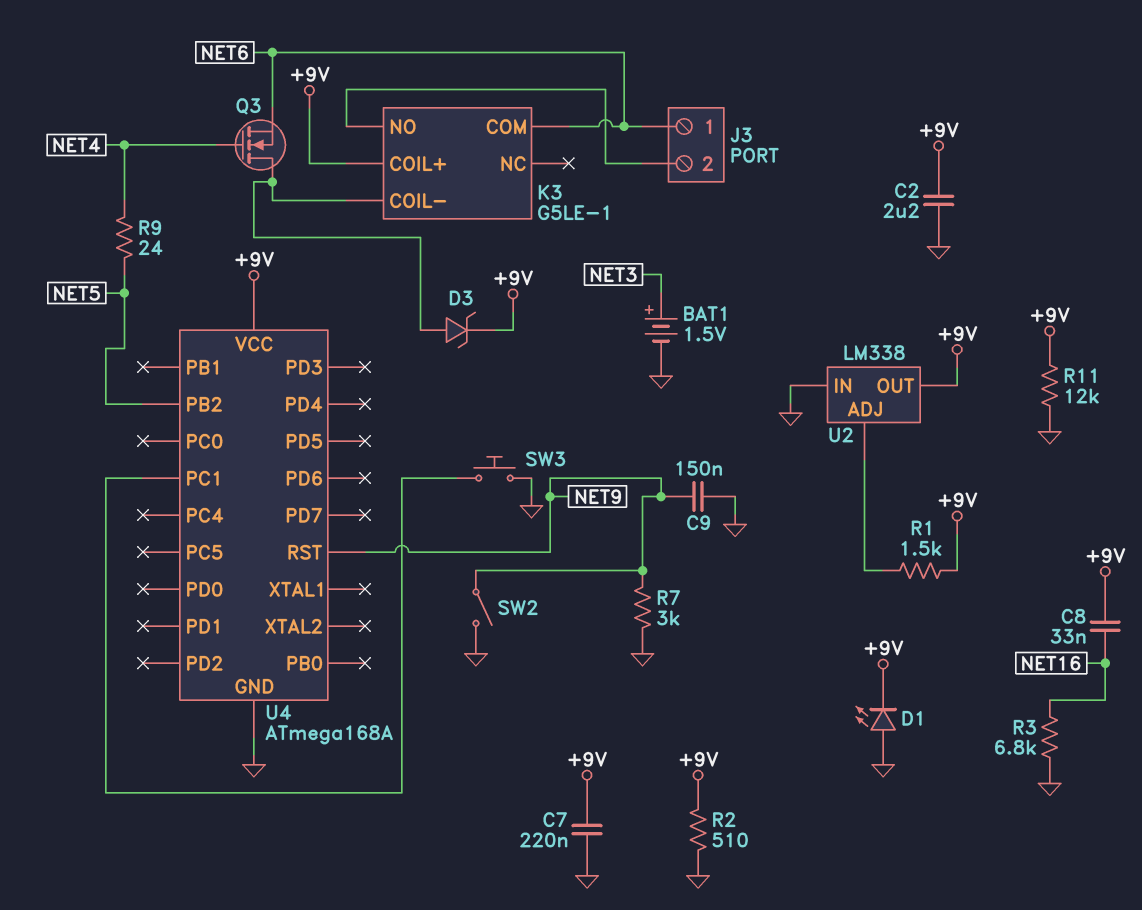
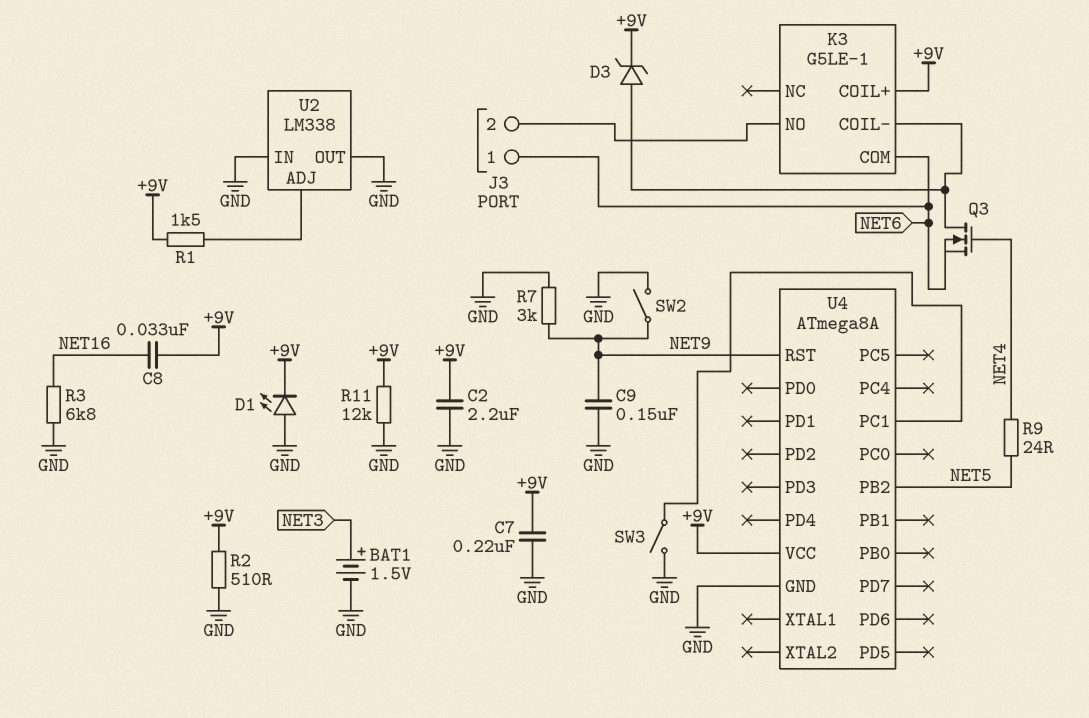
SW3: button (GND, U4/PC1) -> switch (GND, U4/PC1)
U2 pin OUT: +9V -> GND
U4: ATmega168A -> ATmega8A

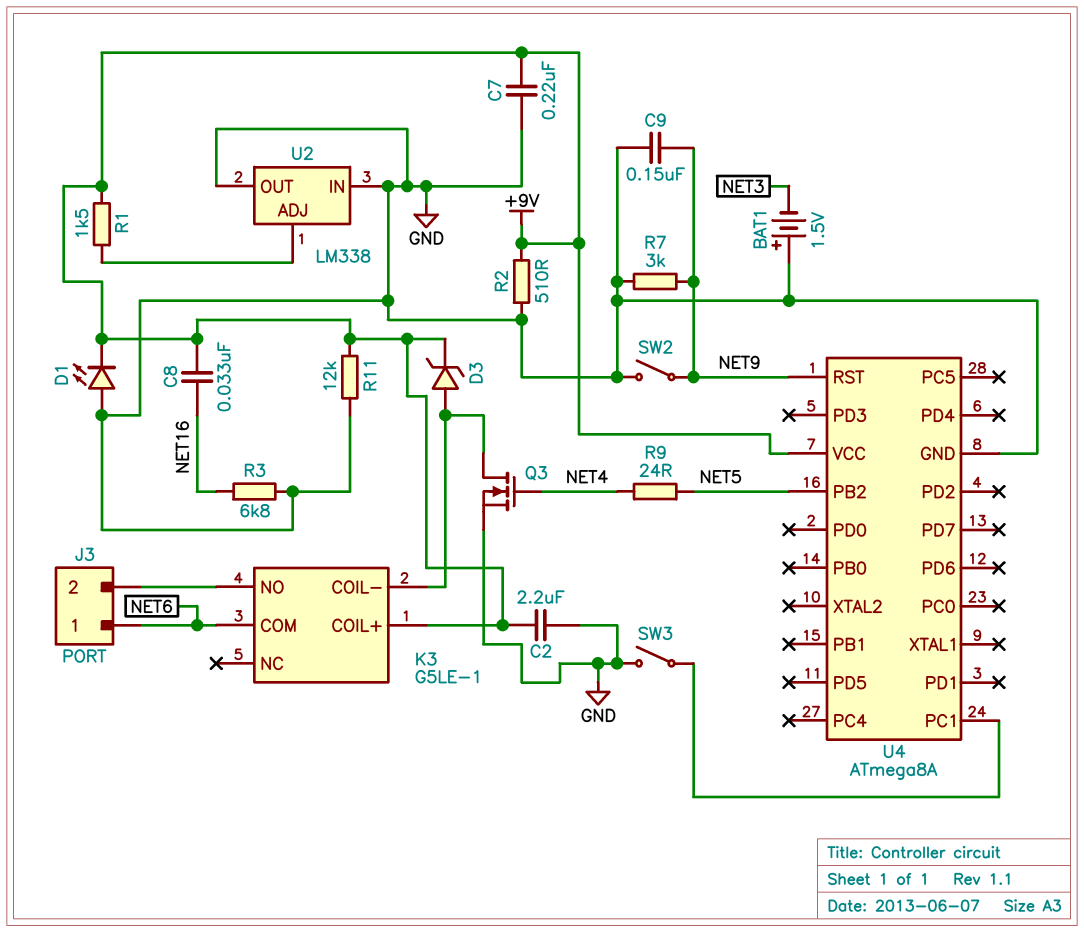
BAT1: 1.5V (plus NET3, minus GND) -> 1.5V (plus GND, minus NET3)
Q3: NMOS (G NET4, D K3/COIL-, S NET6) -> NMOS (G NET4, D K3/COIL-, S GND)

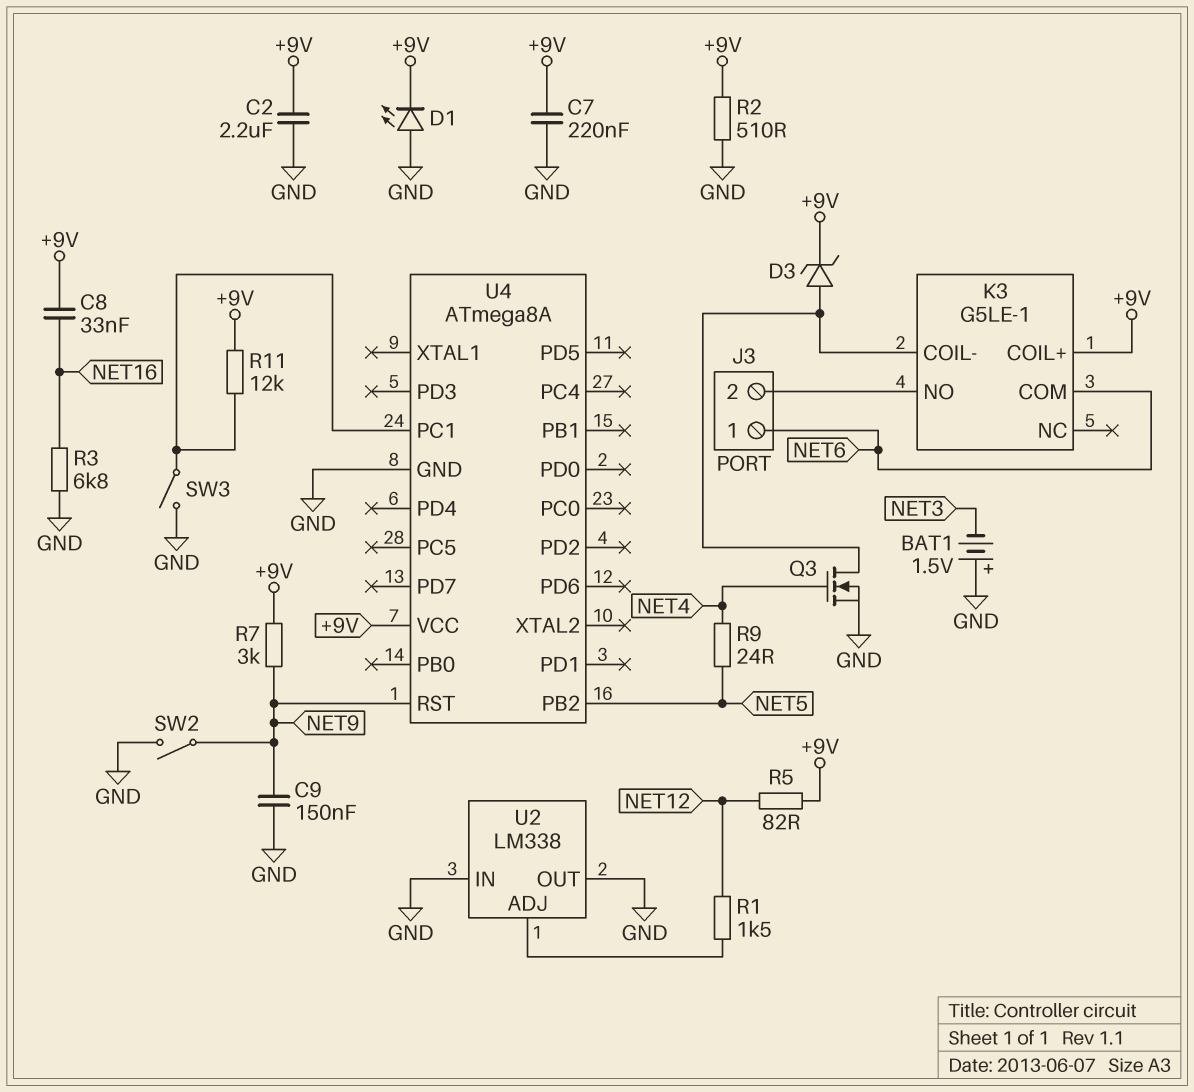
R1: 1.5k (+9V, U2/ADJ) -> 1.5k (NET12, U2/ADJ)
R5: none -> 82 (+9V, NET12)
R7: 3k (GND, NET9) -> 3k (+9V, NET9)
R11: 12k (+9V, GND) -> 12k (+9V, U4/PC1)

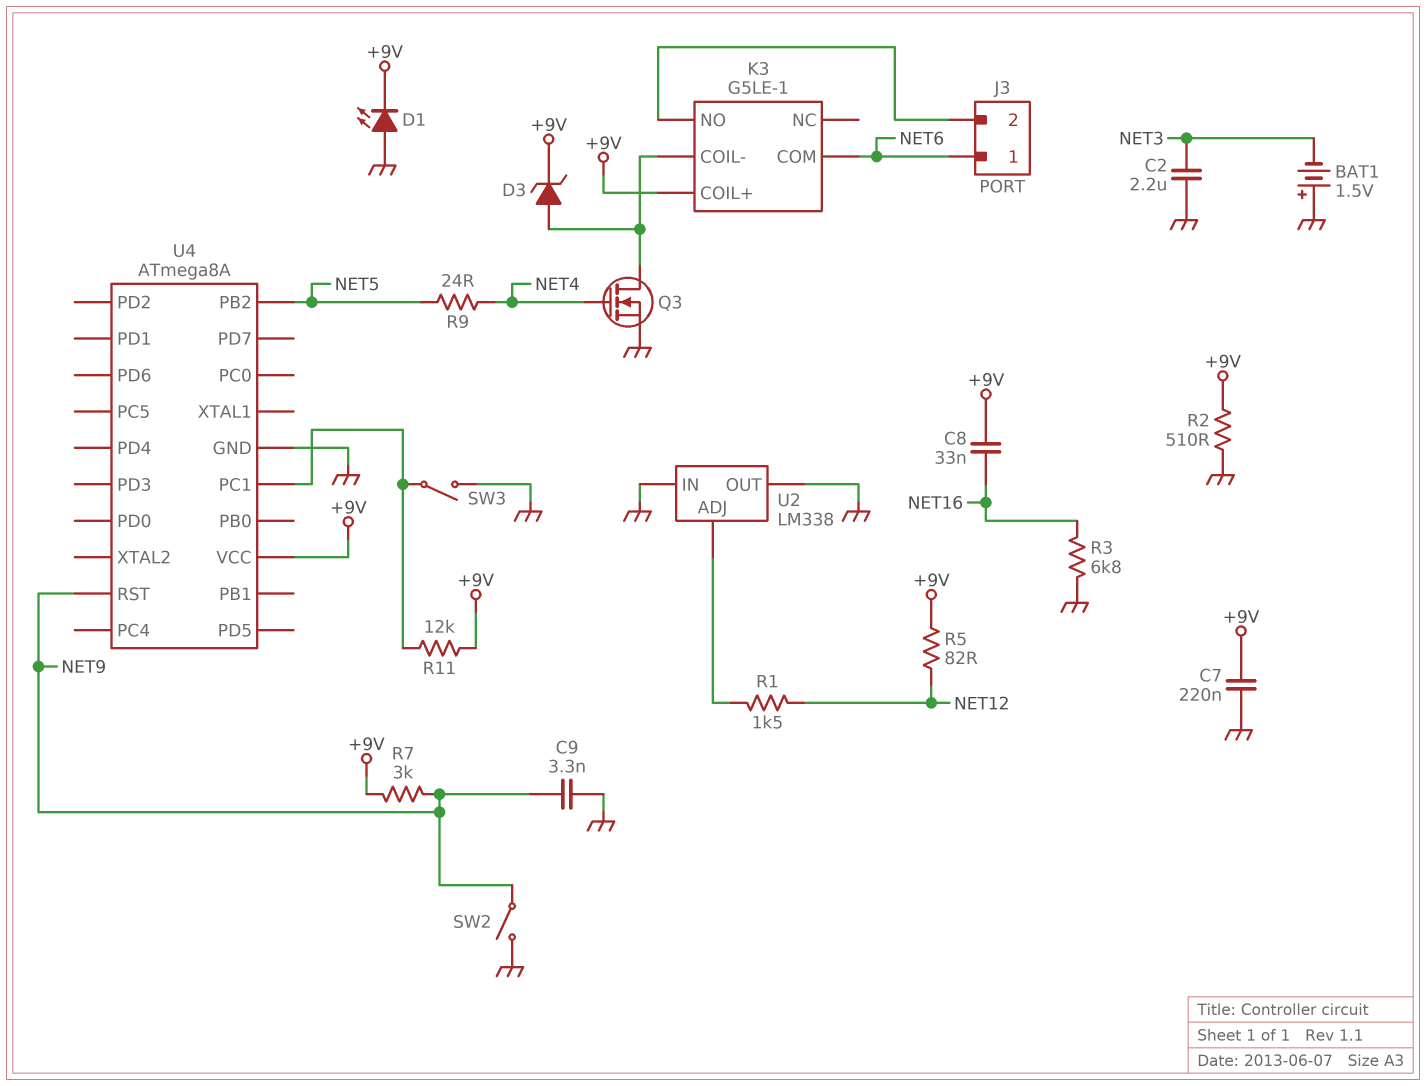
C2: 2.2uF (+9V, GND) -> 2.2uF (GND, NET3)
C9: 150nF (GND, NET9) -> 3.3nF (GND, NET9)

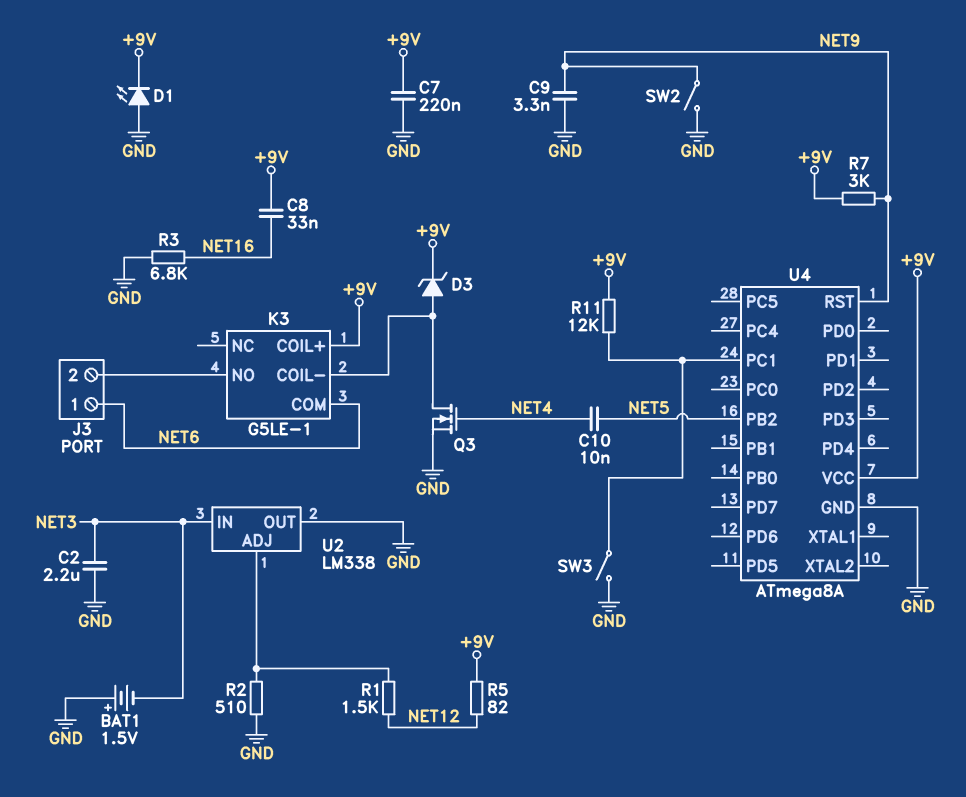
C10: none -> 10nF (NET4, NET5)
R2: 510 (+9V, GND) -> 510 (GND, U2/ADJ)
R9: 24 (NET4, NET5) -> none
U2 pin IN: GND -> NET3

